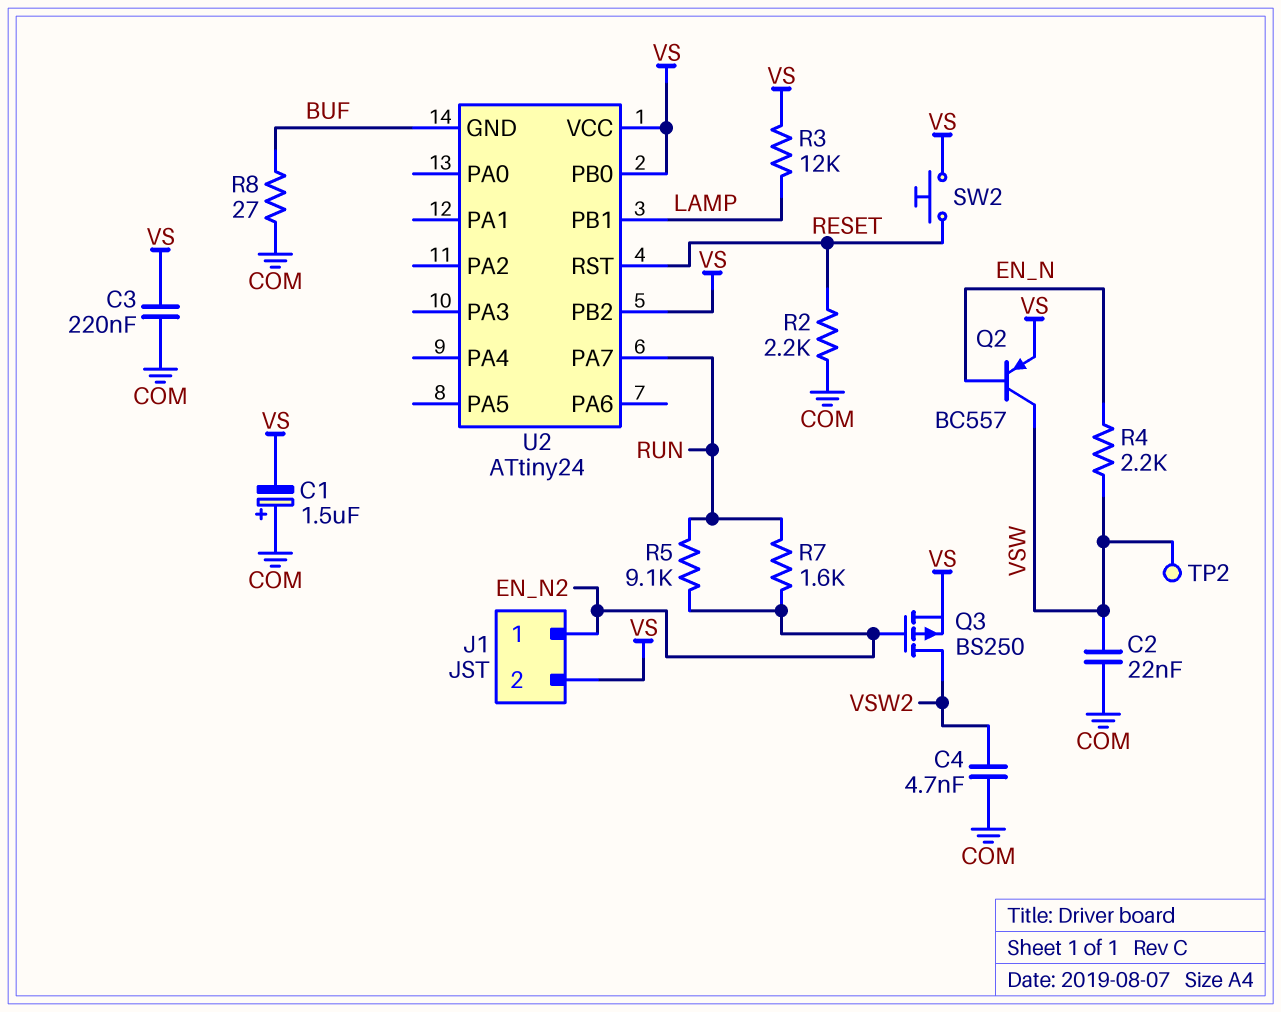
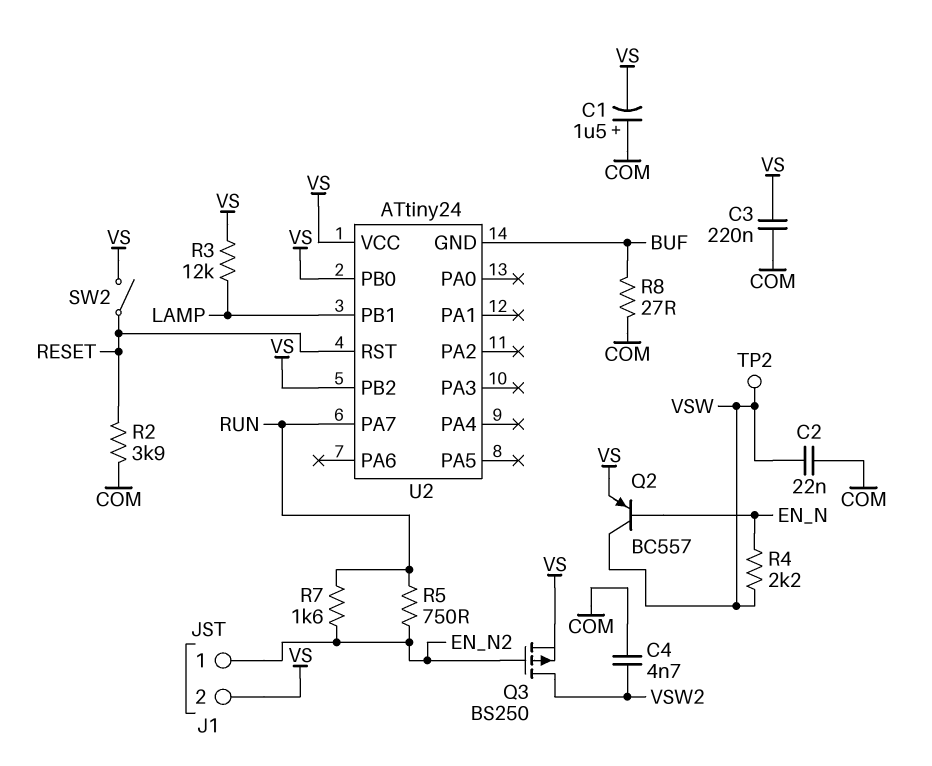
R2: 2.2k (COM, RESET) -> 3.9k (COM, RESET)
R5: 9.1k (EN_N2, RUN) -> 750 (EN_N2, RUN)
SW2: button (RESET, VS) -> switch (RESET, VS)

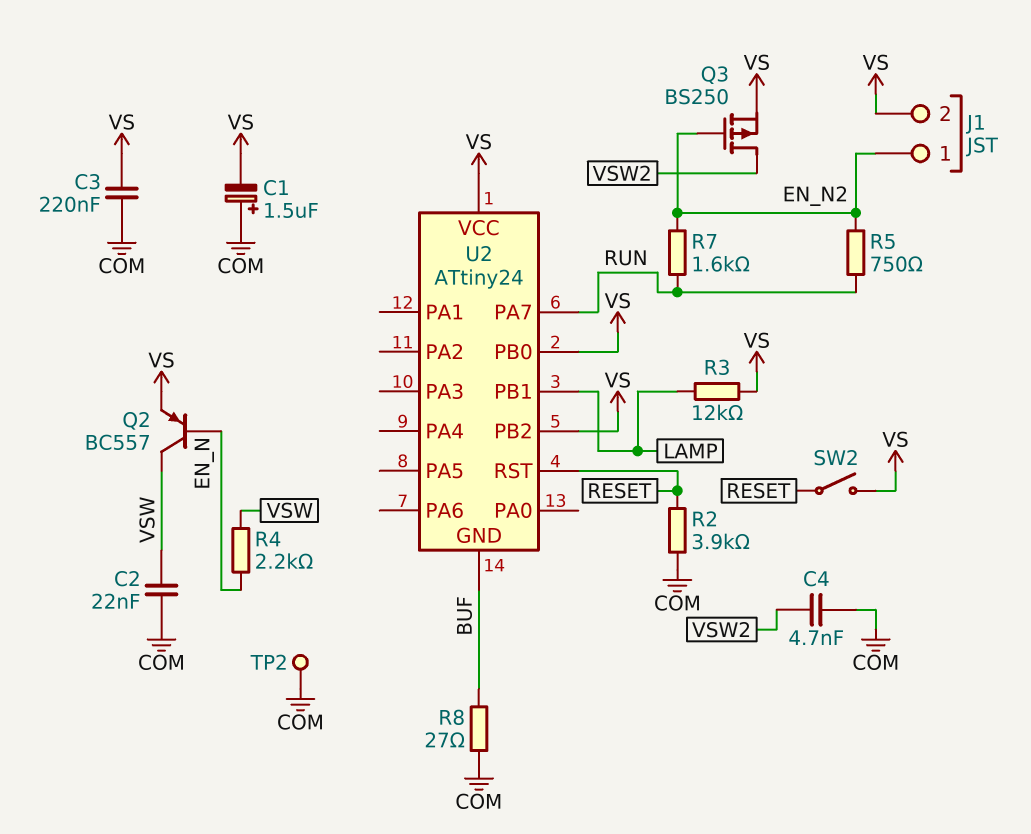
TP2: test point (VSW) -> test point (COM)

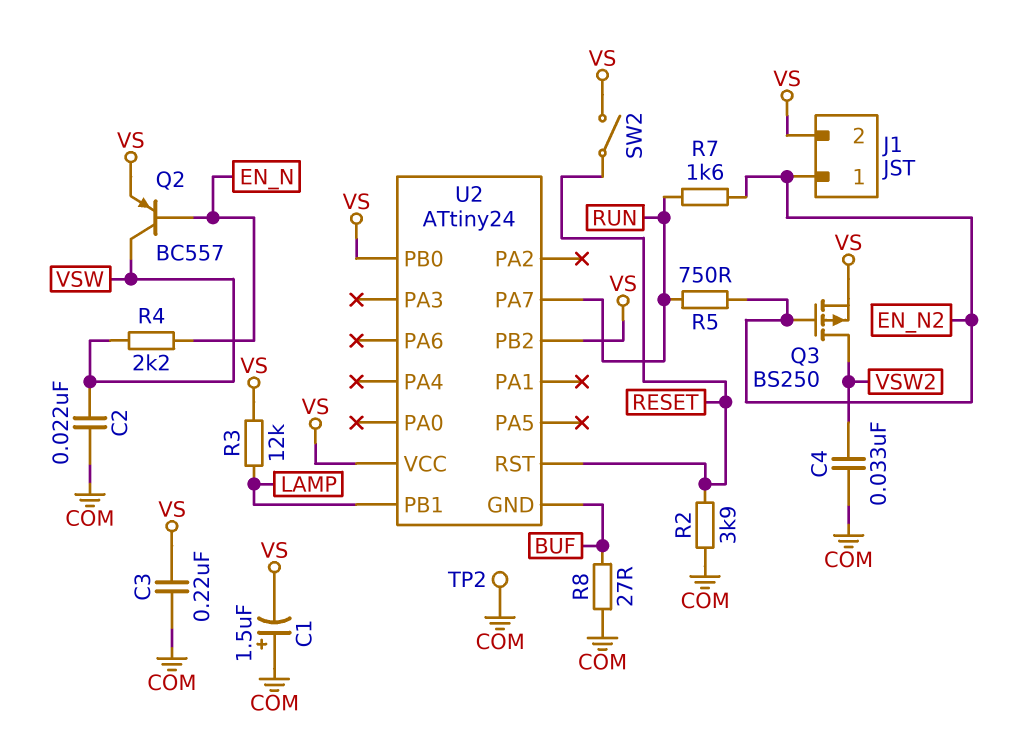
C4: 4.7nF (COM, VSW2) -> 33nF (COM, VSW2)

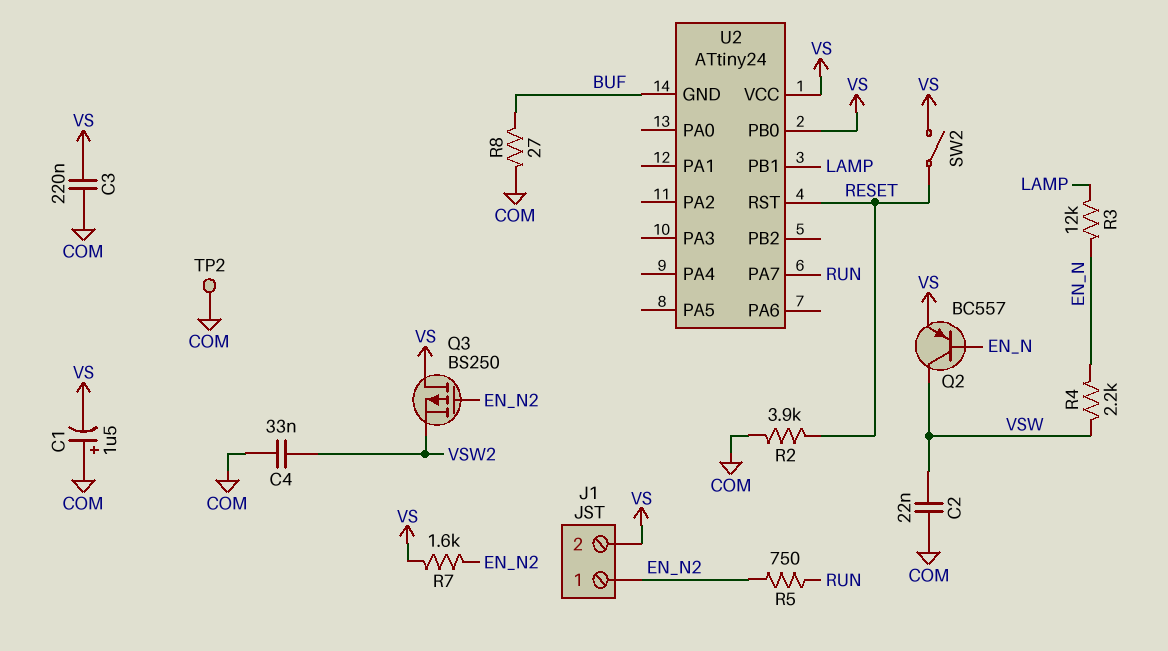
Q3: PMOS BS250 (G EN_N2, D VSW2, S VS) -> PMOS BS250 (G EN_N2, D VS, S VSW2)
R3: 12k (LAMP, VS) -> 12k (EN_N, LAMP)
R7: 1.6k (EN_N2, RUN) -> 1.6k (EN_N2, VS)
U2 pin PB2: VS -> none

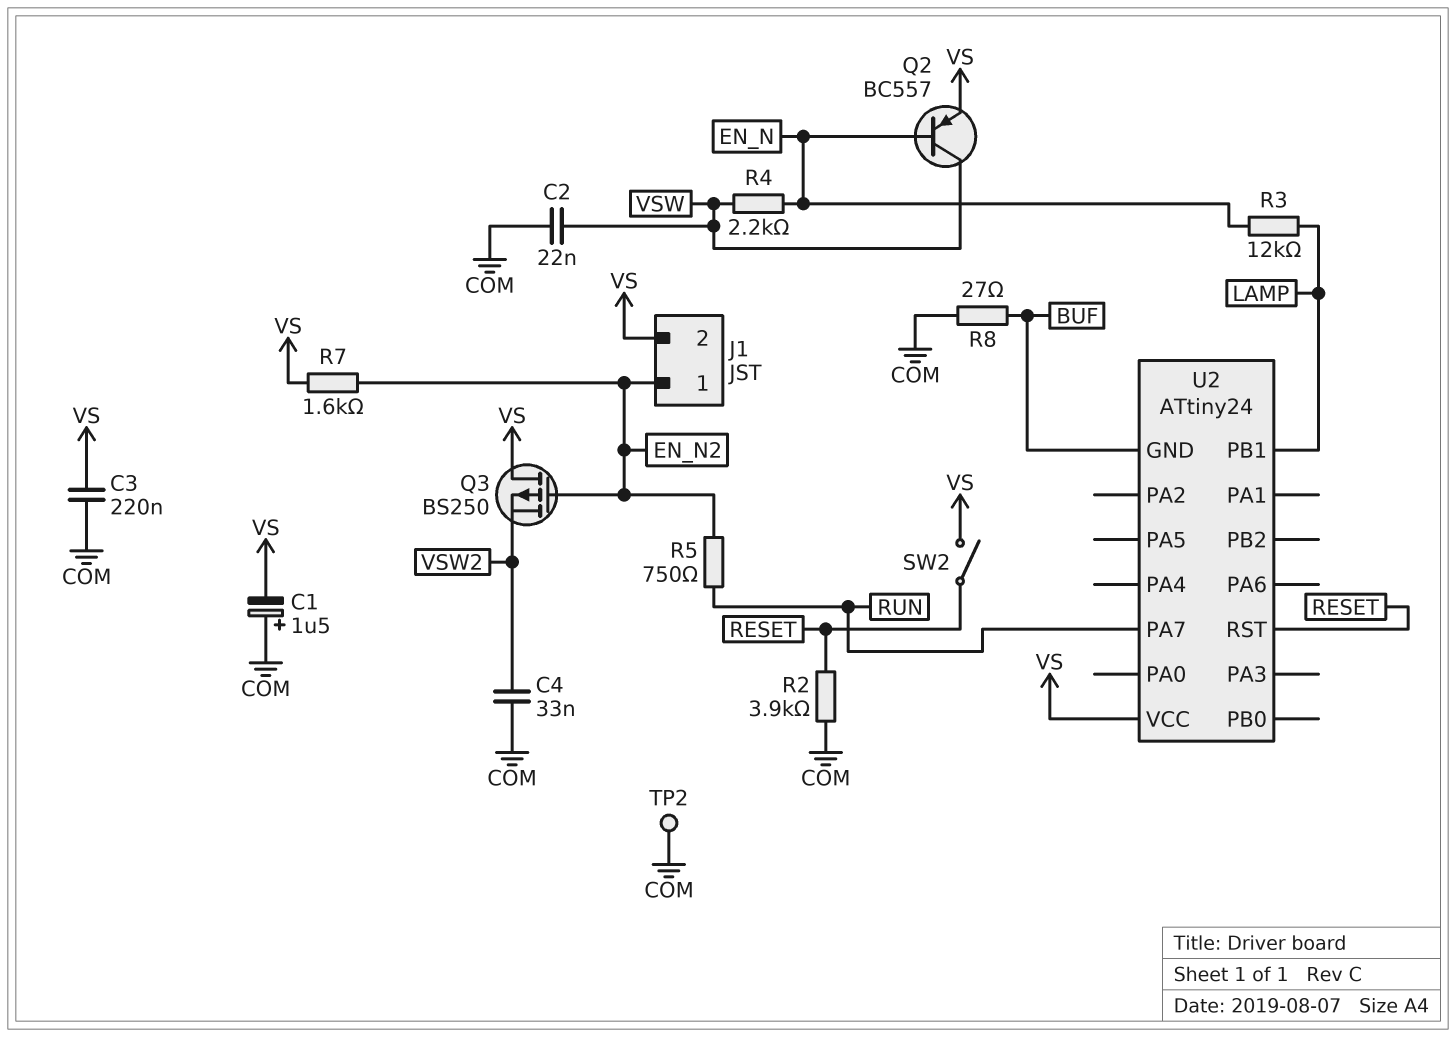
U2 pin PB0: VS -> none

